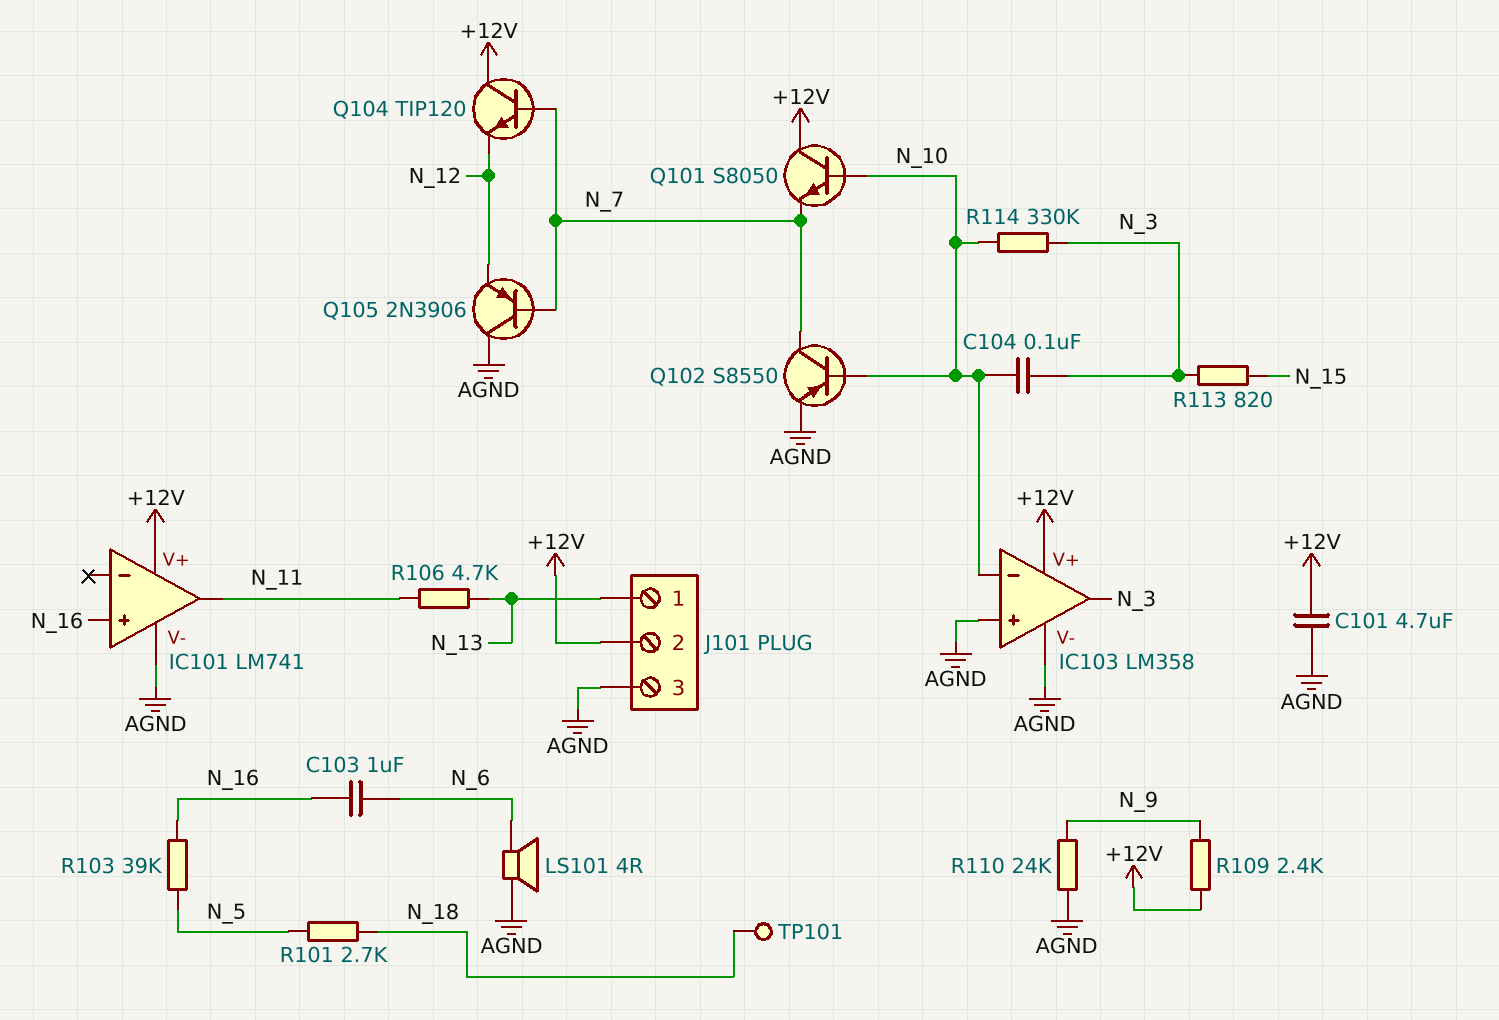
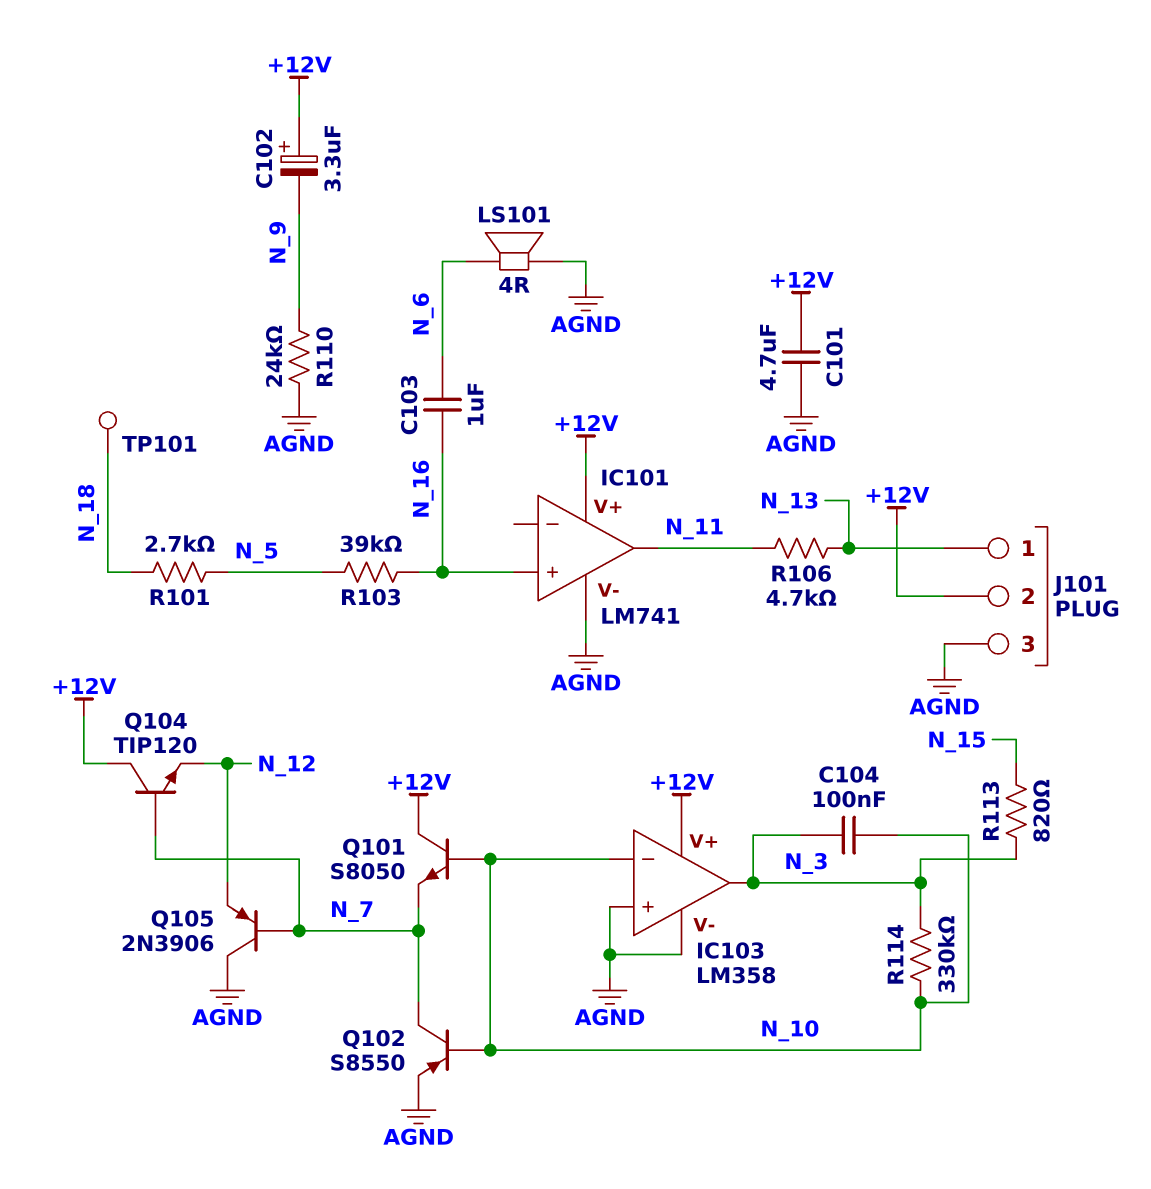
C102: none -> 3.3uF (plus +12V, minus N_9)
R109: 2.4k (+12V, N_9) -> none

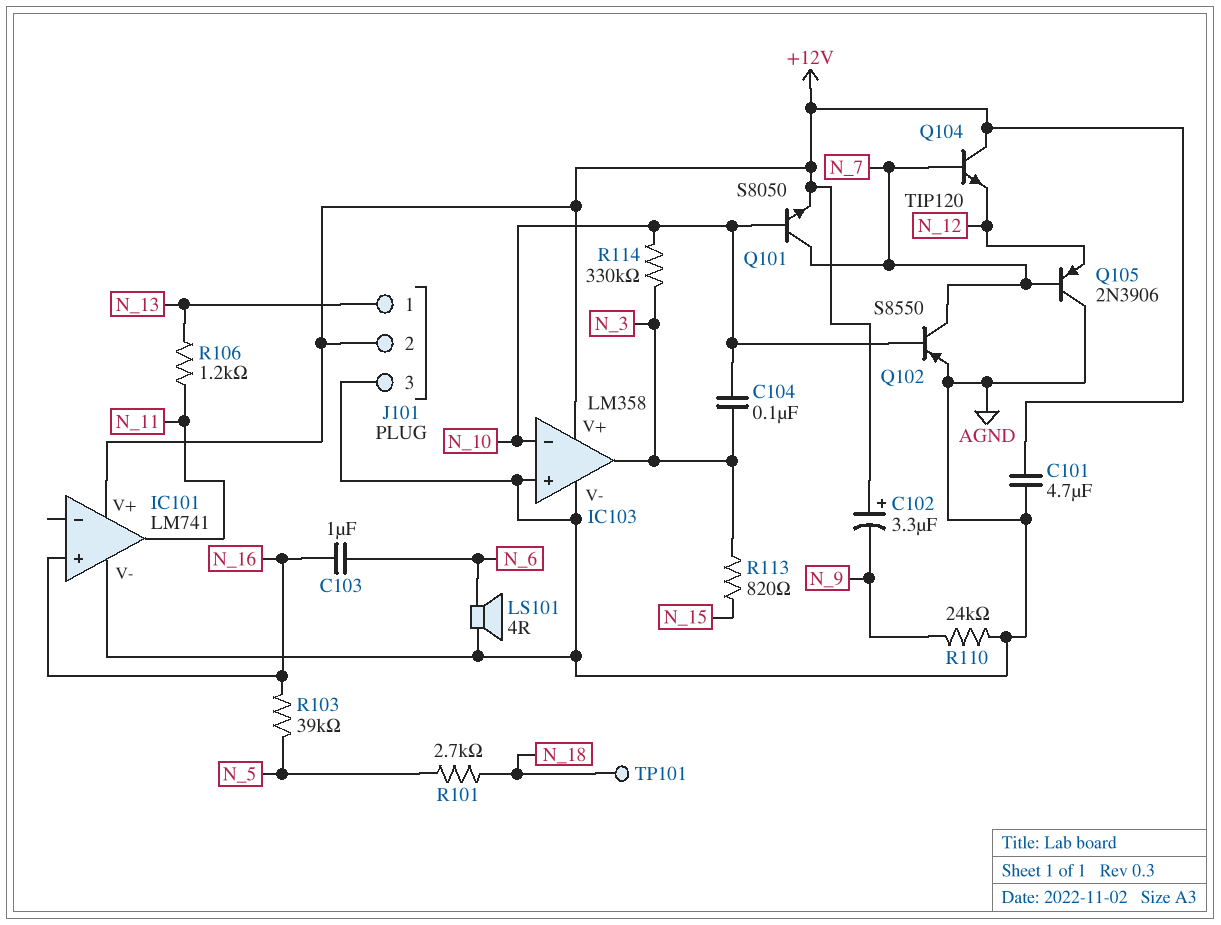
Q101: NPN S8050 (B N_10, C +12V, E N_7) -> NPN S8050 (B N_10, C N_7, E +12V)
R106: 4.7k (N_11, N_13) -> 1.2k (N_11, N_13)

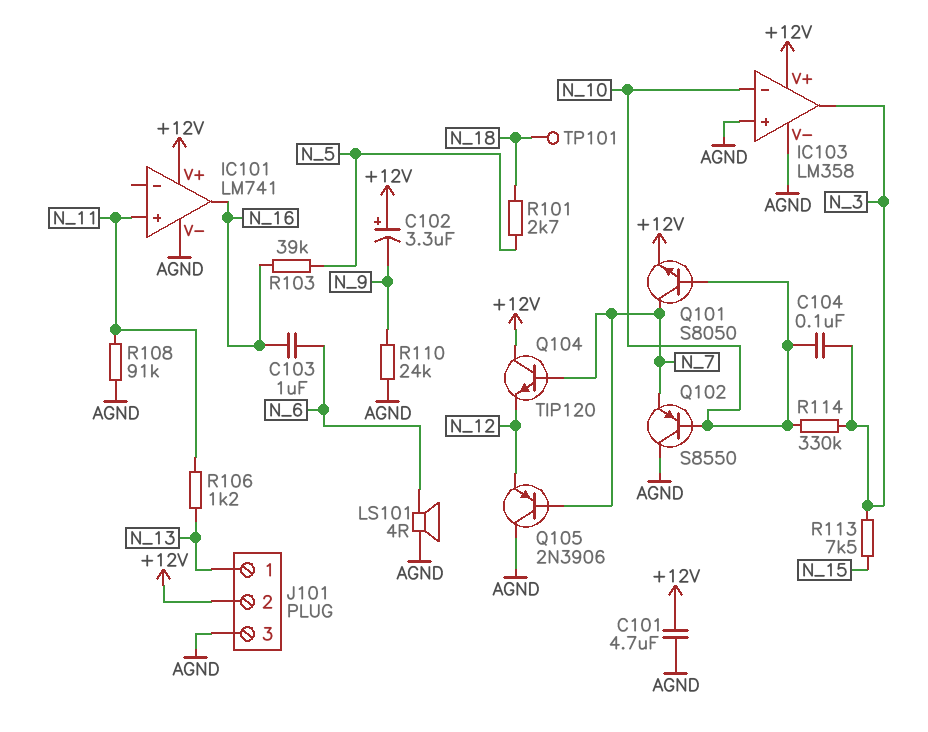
IC101 pin in+: N_16 -> N_11
IC101 pin out: N_11 -> N_16
Q102: PNP S8550 (B N_10, C N_7, E AGND) -> PNP S8550 (B N_10, C AGND, E N_7)
R108: none -> 91k (AGND, N_11)
R113: 820 (N_3, N_15) -> 7.5k (N_3, N_15)

